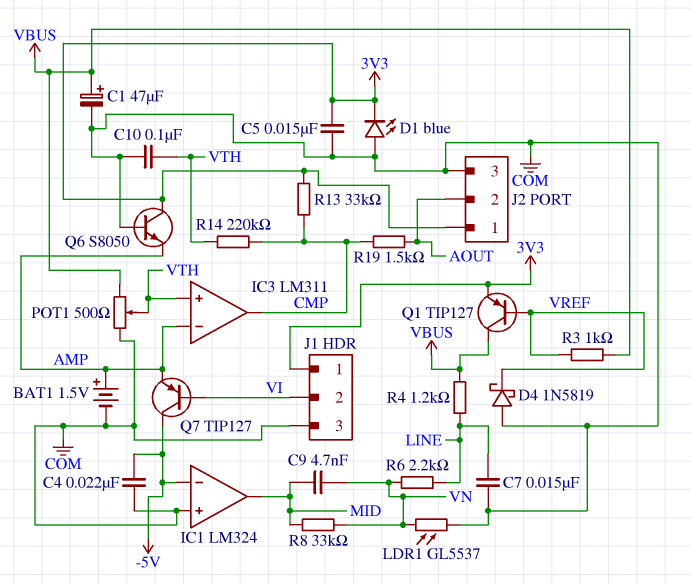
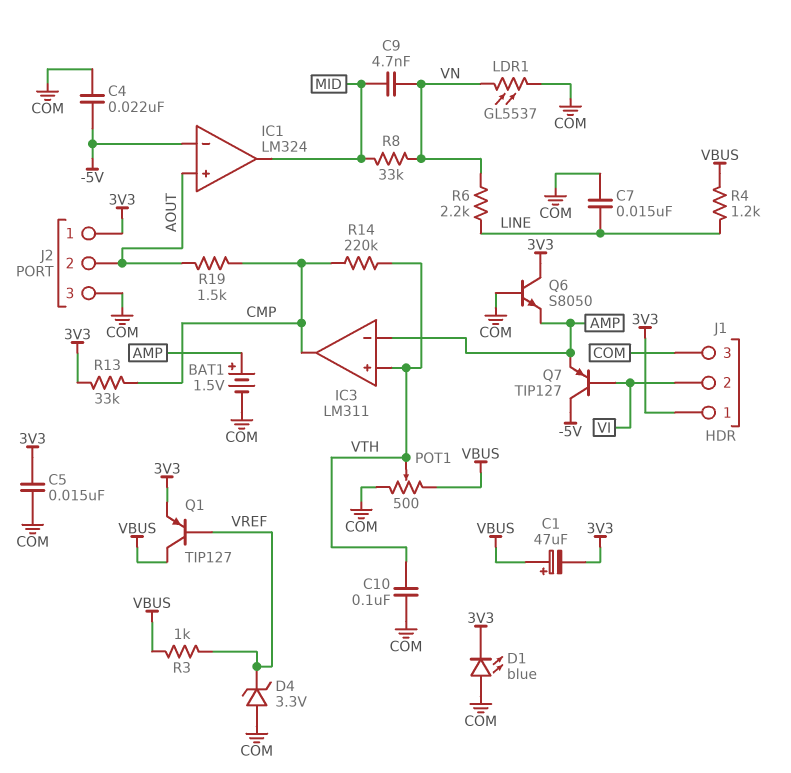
C1: 47uF (plus VBUS, minus COM) -> 47uF (plus VBUS, minus 3V3)
D4: schottky 1N5819 (A COM, K VREF) -> zener 3.3V (A COM, K VREF)
IC1 pin in+: COM -> AOUT

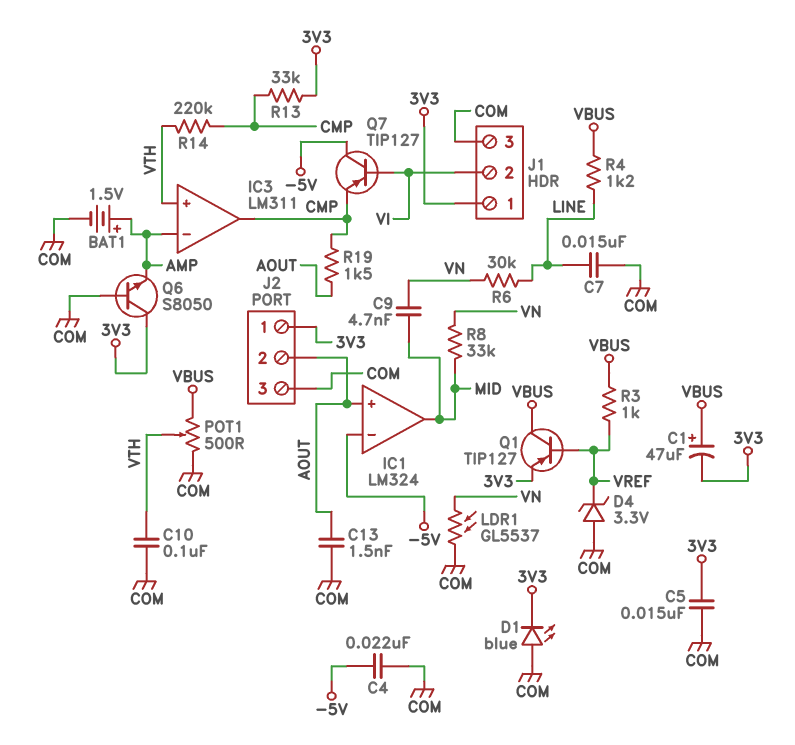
C13: none -> 1.5nF (AOUT, COM)
Q7: PNP TIP127 (B VI, C -5V, E AMP) -> PNP TIP127 (B VI, C -5V, E CMP)
R6: 2.2k (LINE, VN) -> 30k (LINE, VN)

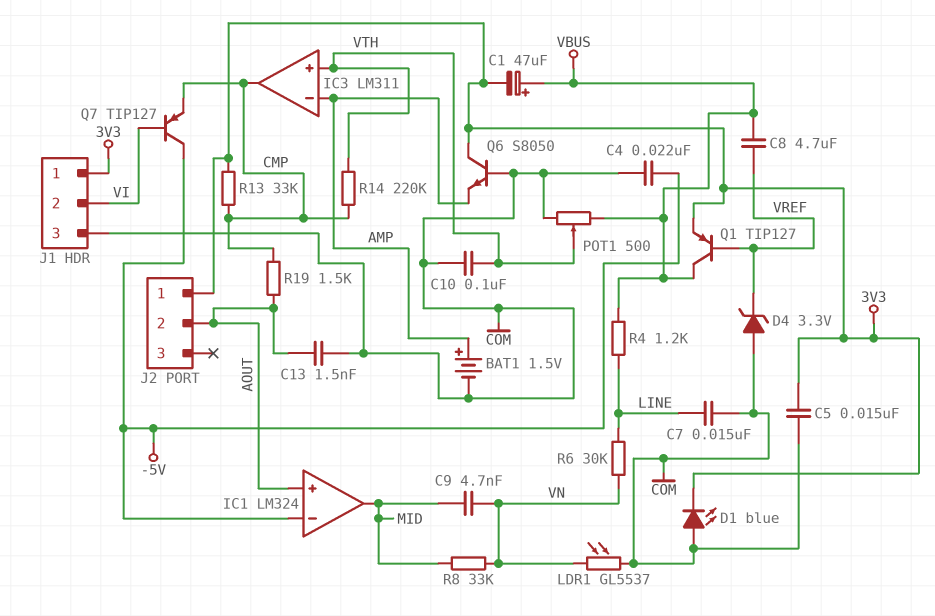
C8: none -> 4.7uF (VBUS, VREF)
J2 pin 3: COM -> none
R3: 1k (VBUS, VREF) -> none

